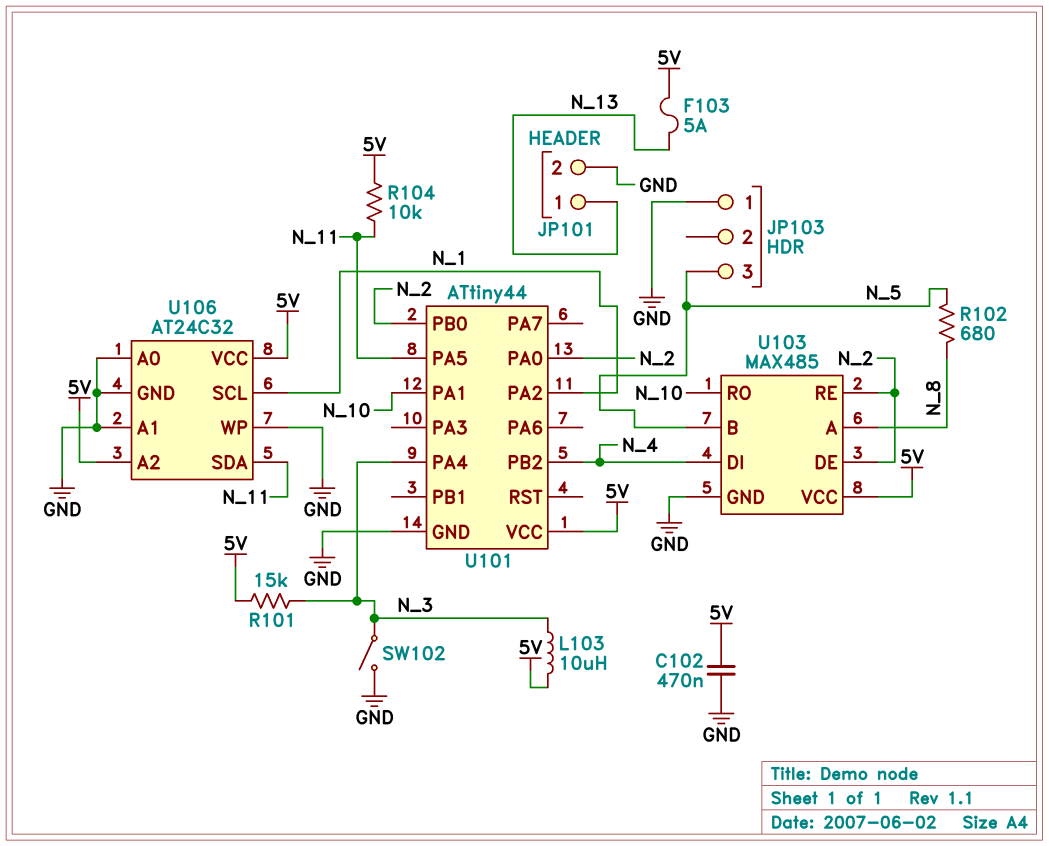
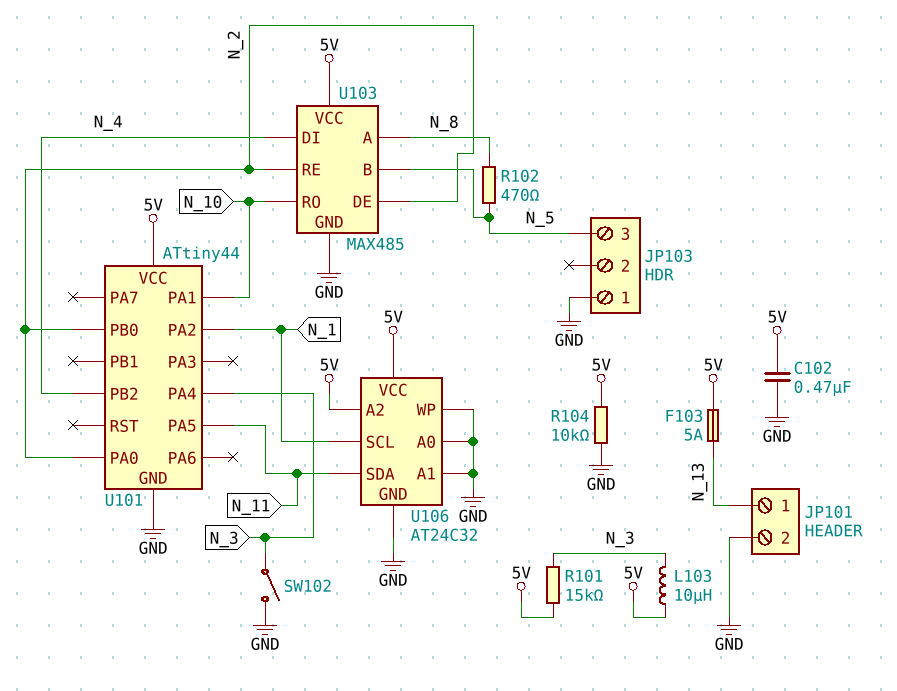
R102: 680 (N_5, N_8) -> 470 (N_5, N_8)
R104: 10k (5V, N_11) -> 10k (5V, GND)

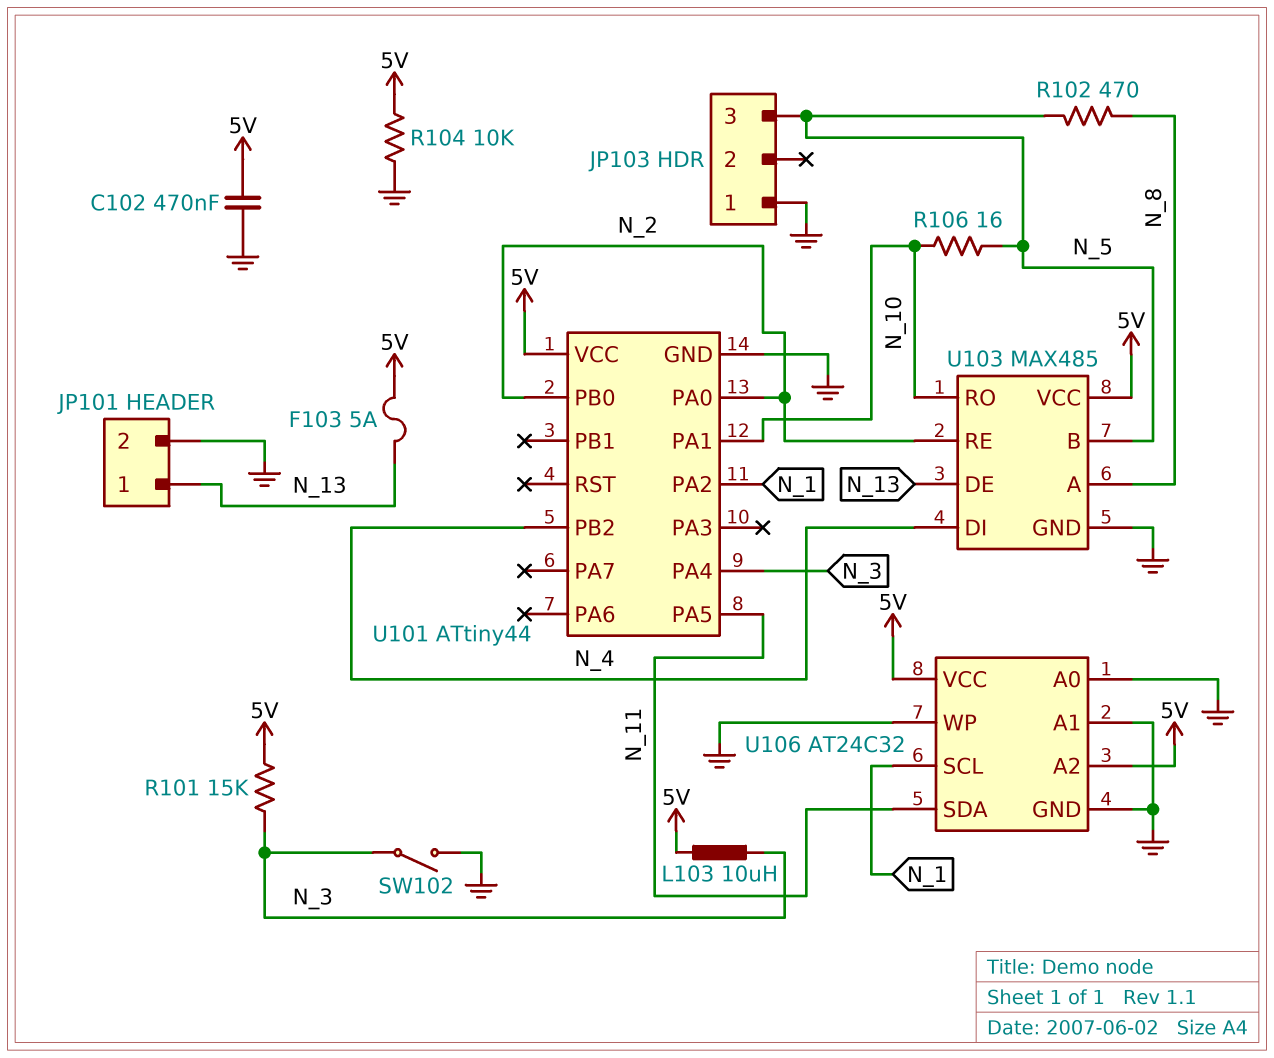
R106: none -> 16 (N_5, N_10)
U103 pin DE: N_2 -> N_13

